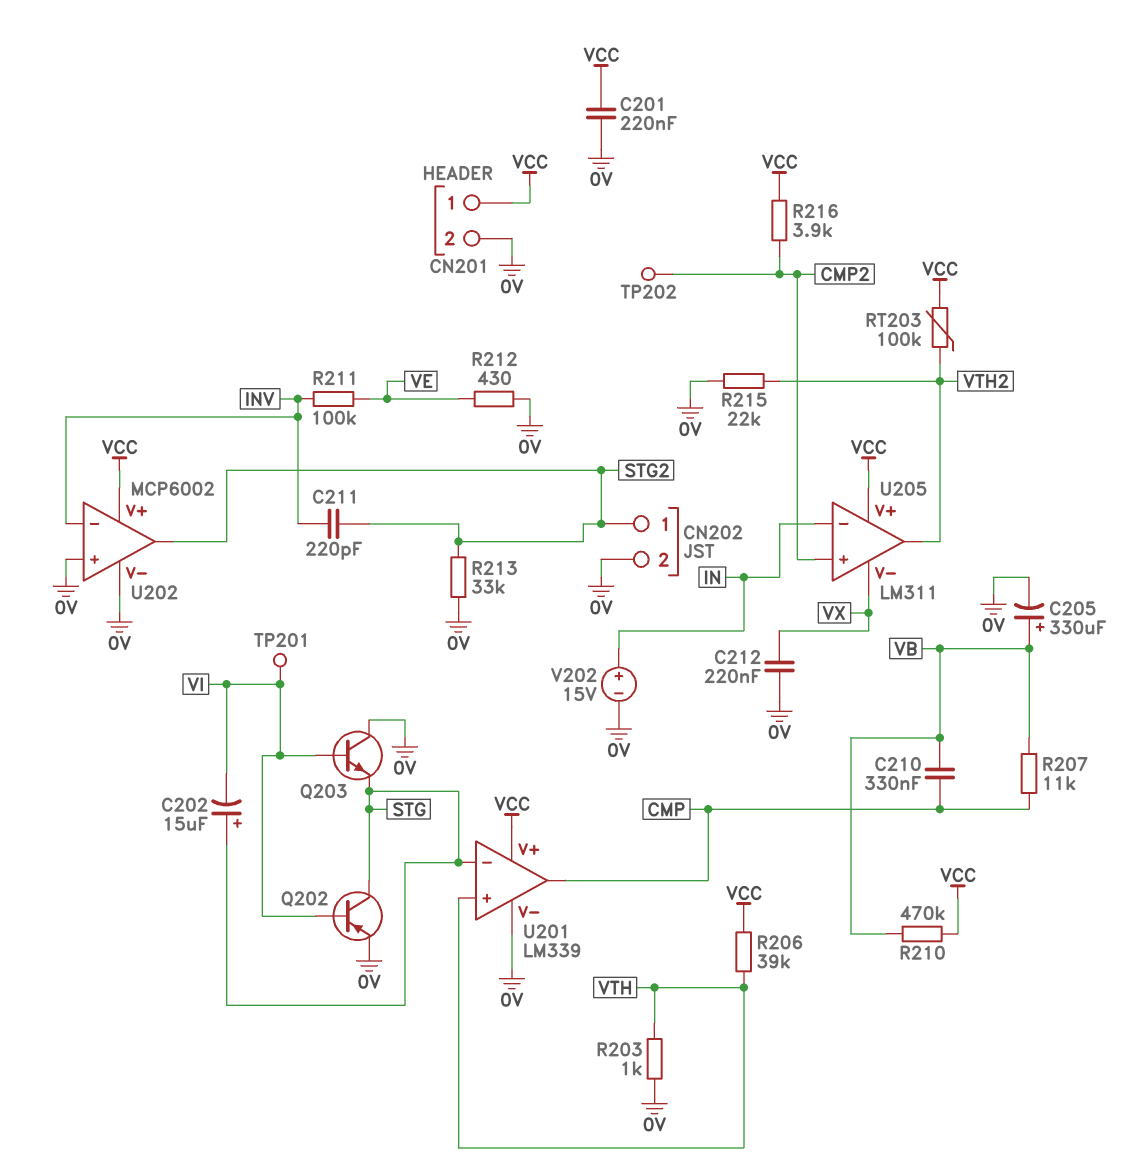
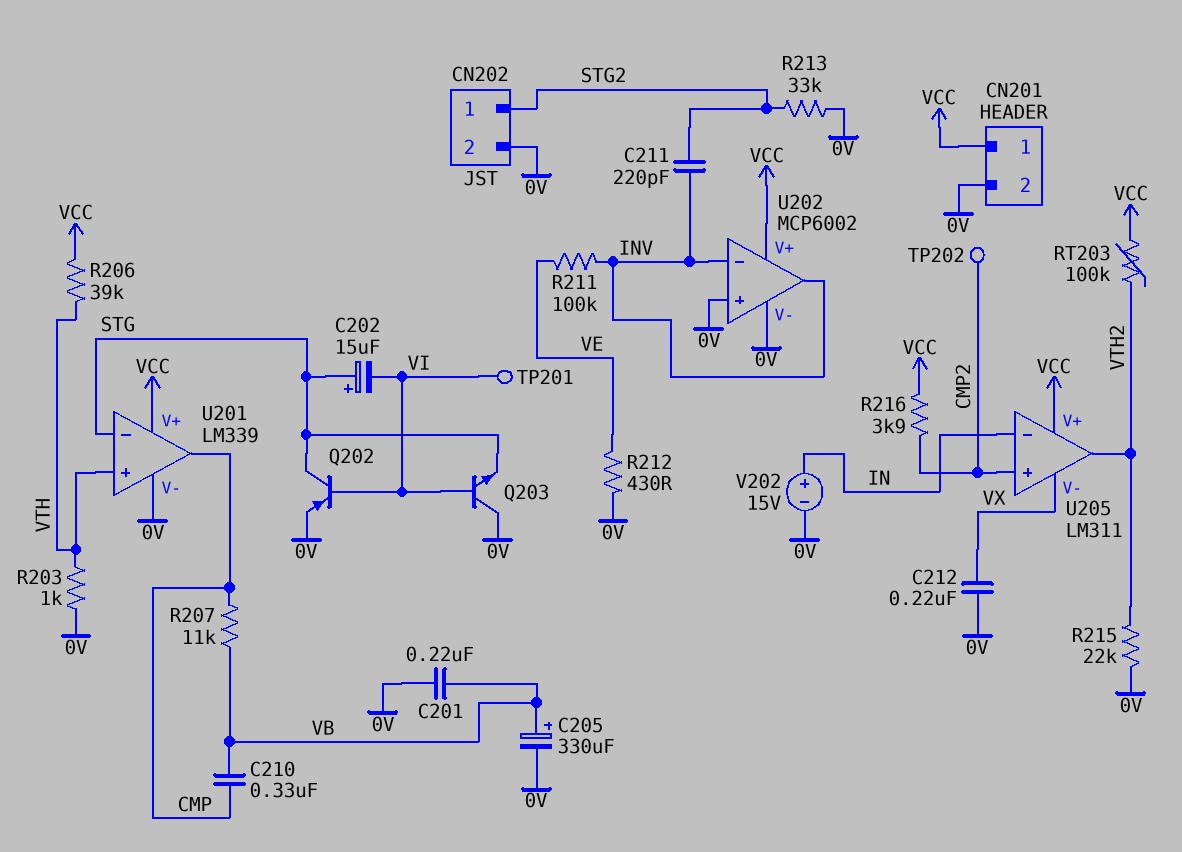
C201: 220nF (0V, VCC) -> 220nF (0V, VB)
R210: 470k (VB, VCC) -> none
U202 pin out: STG2 -> INV

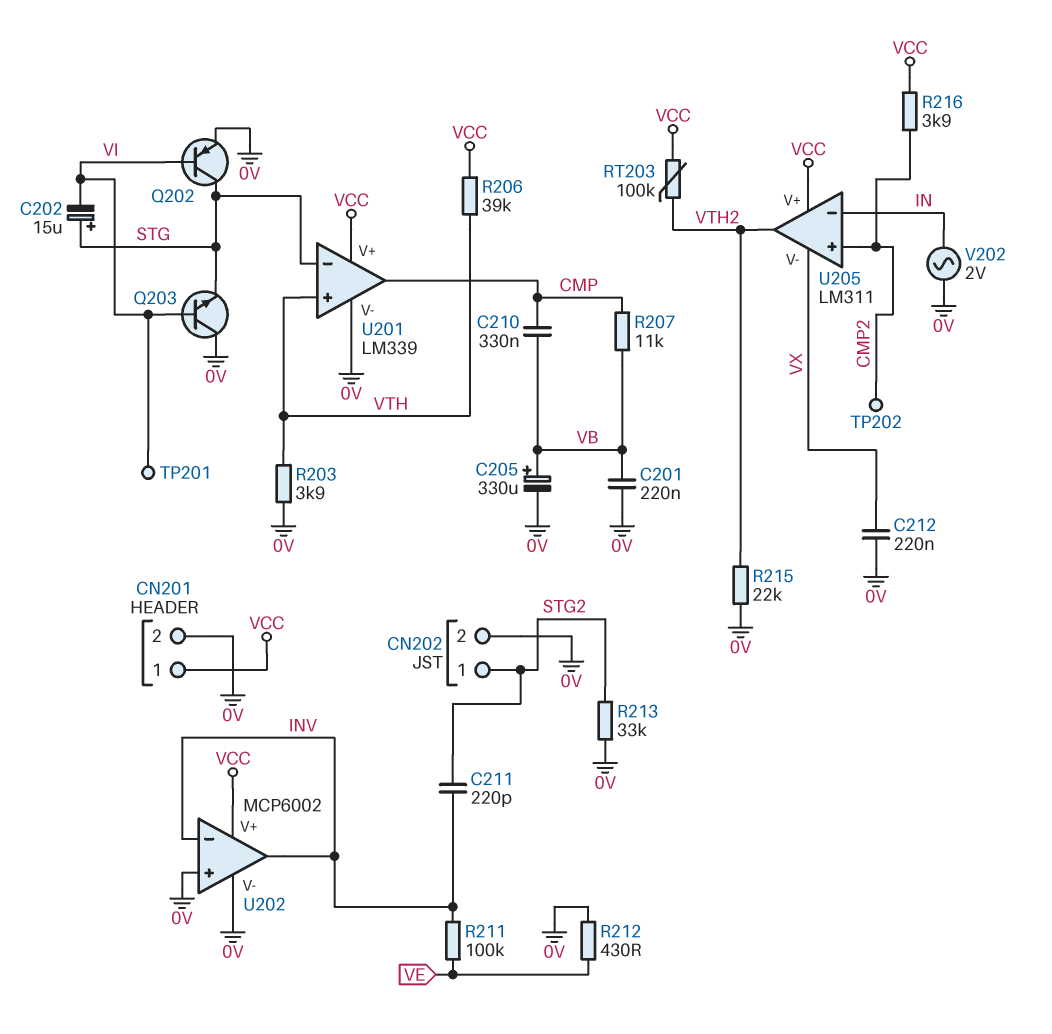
R203: 1k (0V, VTH) -> 3.9k (0V, VTH)
V202: 15V (plus IN, minus 0V) -> AC 2V (0V, IN)

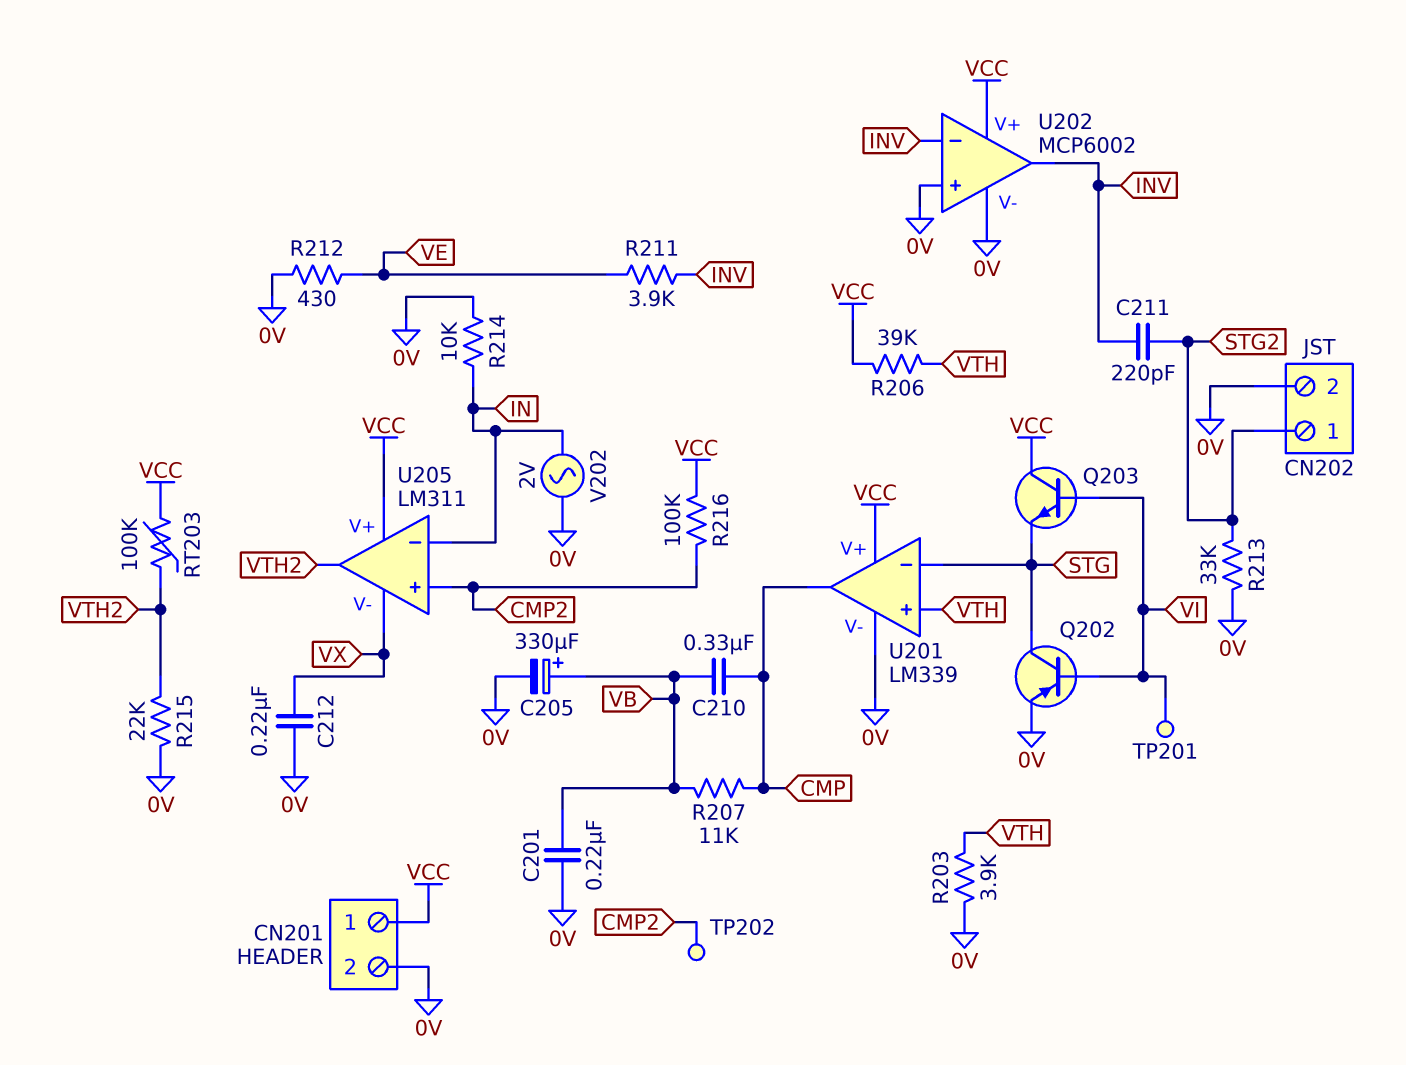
C202: 15uF (plus STG, minus VI) -> none
Q203: NPN (B VI, C 0V, E STG) -> NPN (B VI, C VCC, E STG)
R211: 100k (INV, VE) -> 3.9k (INV, VE)
R214: none -> 10k (0V, IN)
R216: 3.9k (CMP2, VCC) -> 100k (CMP2, VCC)

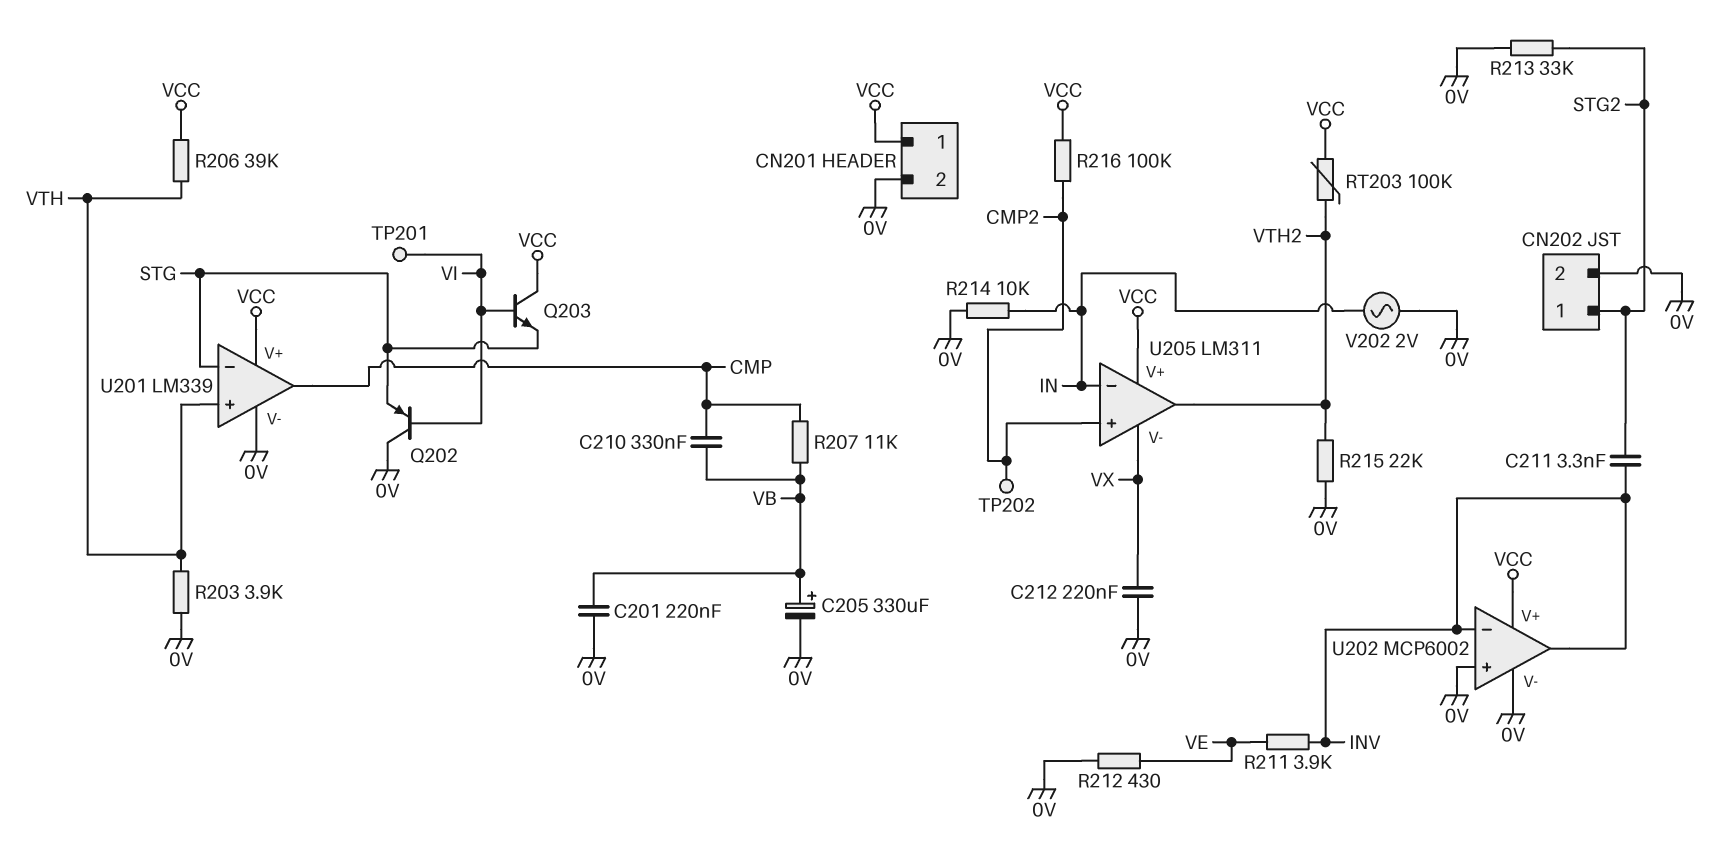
C211: 220pF (INV, STG2) -> 3.3nF (INV, STG2)
Q202: PNP (B VI, C STG, E 0V) -> PNP (B VI, C 0V, E STG)

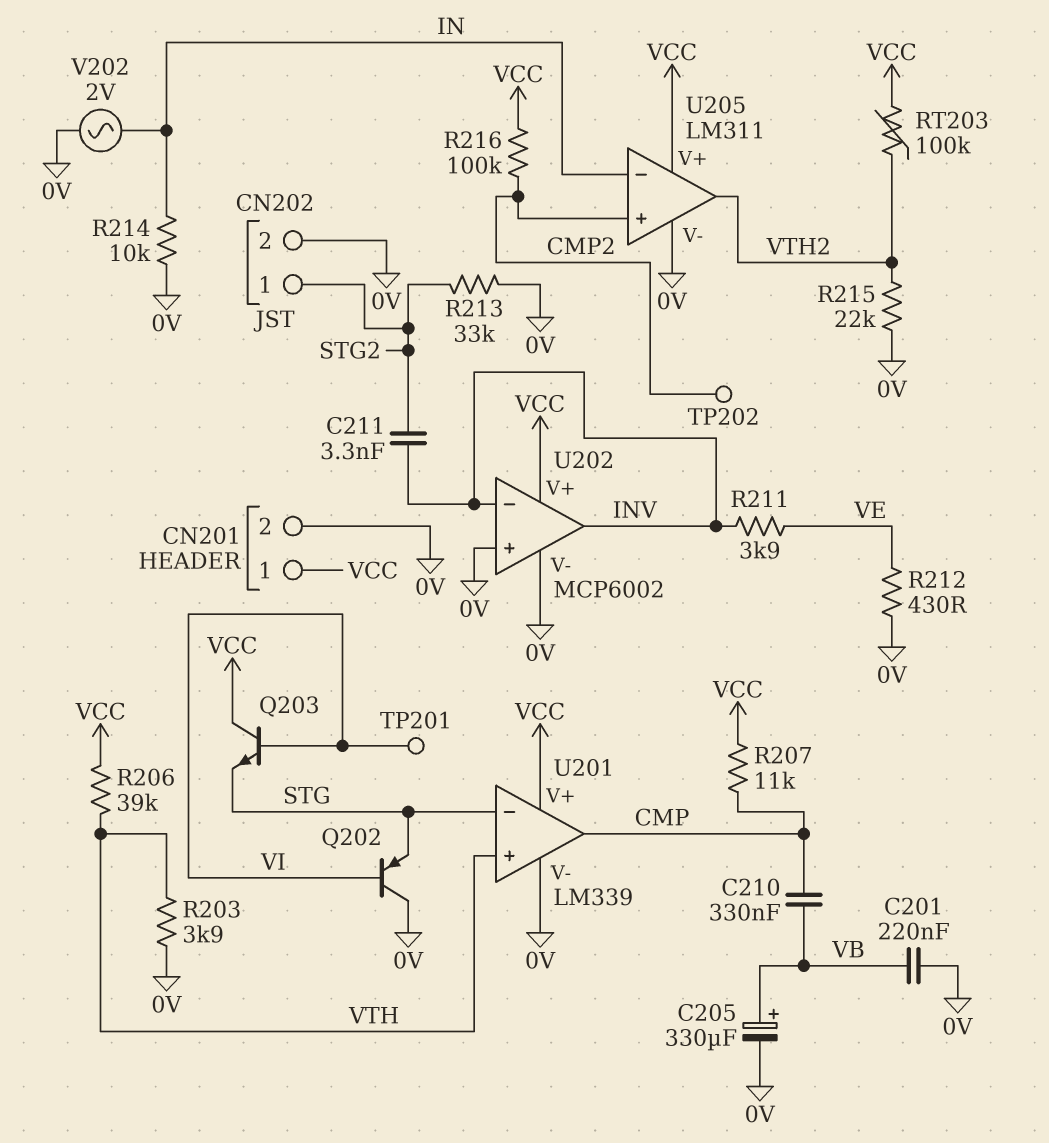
C212: 220nF (0V, VX) -> none
R207: 11k (CMP, VB) -> 11k (CMP, VCC)
U205 pin V-: VX -> 0V

